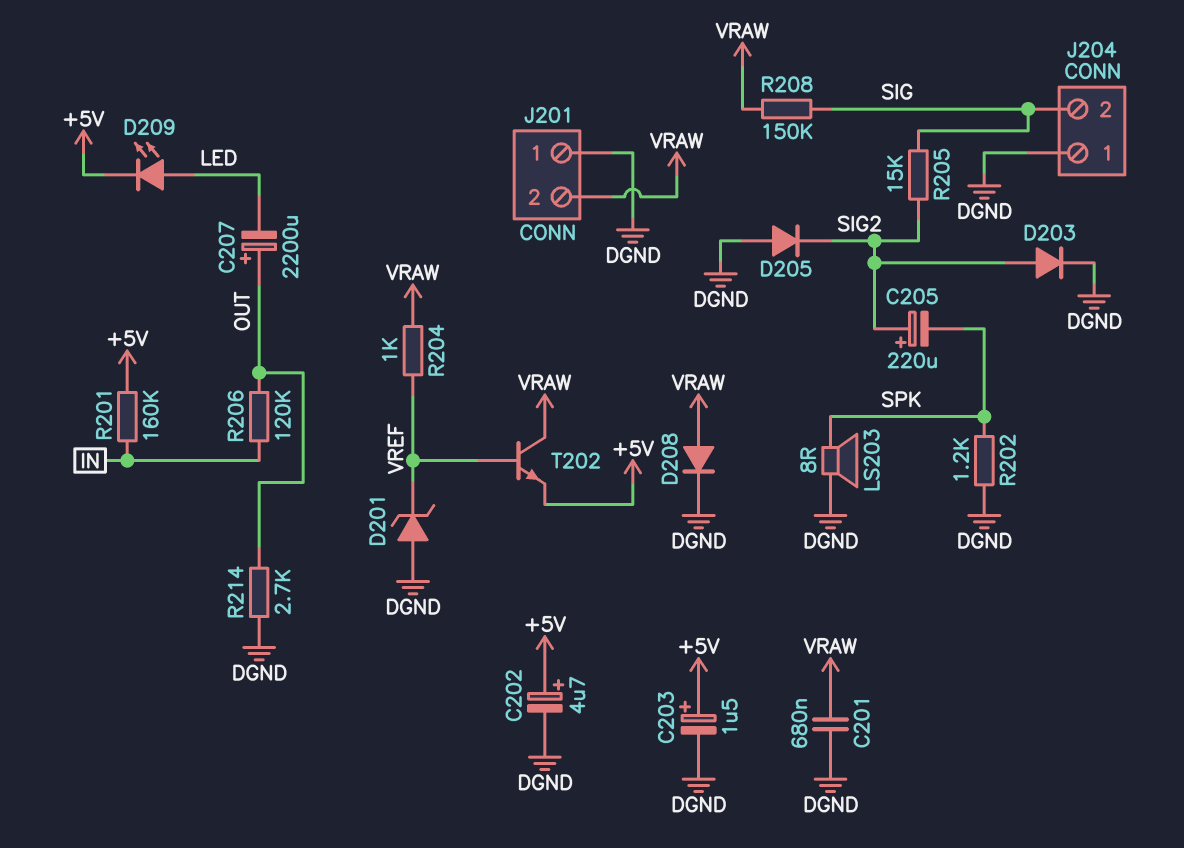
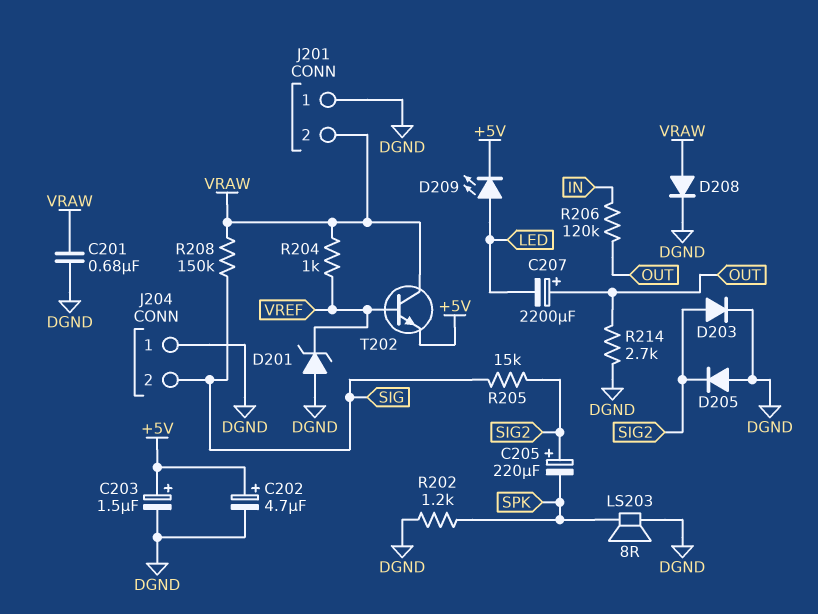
R201: 160k (+5V, IN) -> none

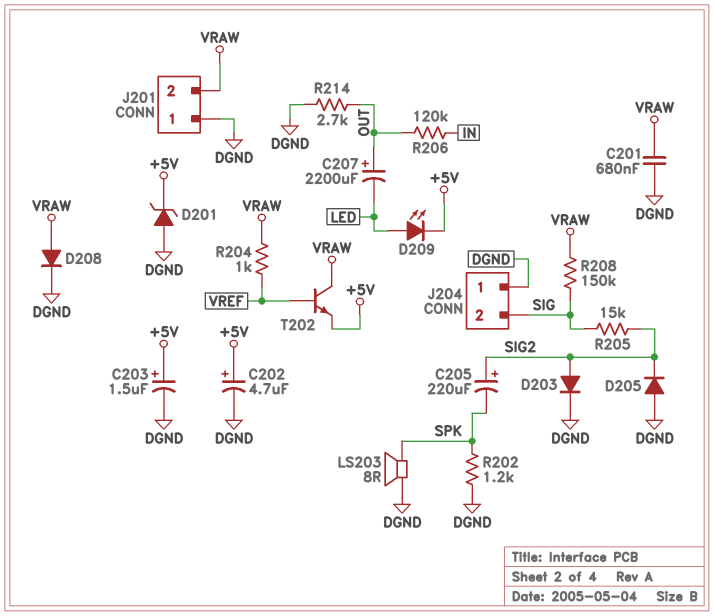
D201: zener (A DGND, K VREF) -> zener (A DGND, K +5V)

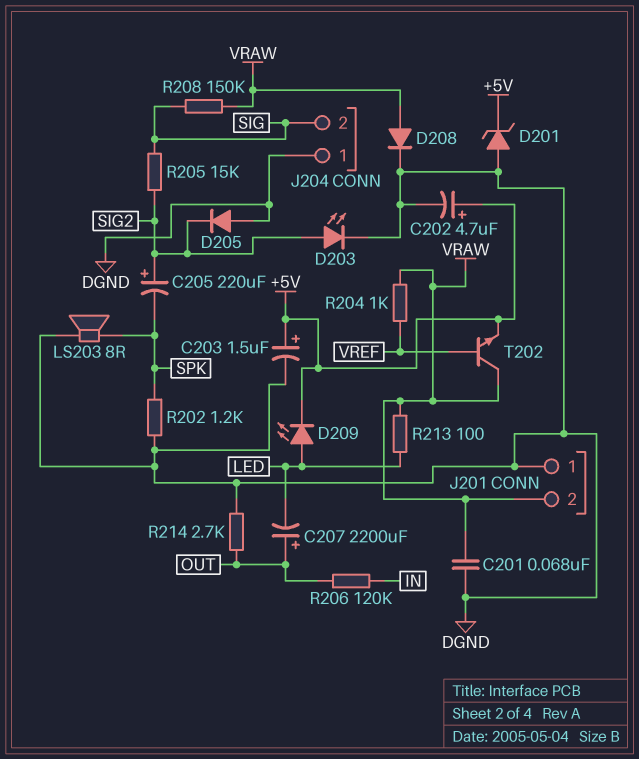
C201: 680nF (DGND, VRAW) -> 68nF (DGND, VRAW)
D203: diode (A SIG2, K DGND) -> LED (A SIG2, K DGND)
R213: none -> 100 (LED, VRAW)

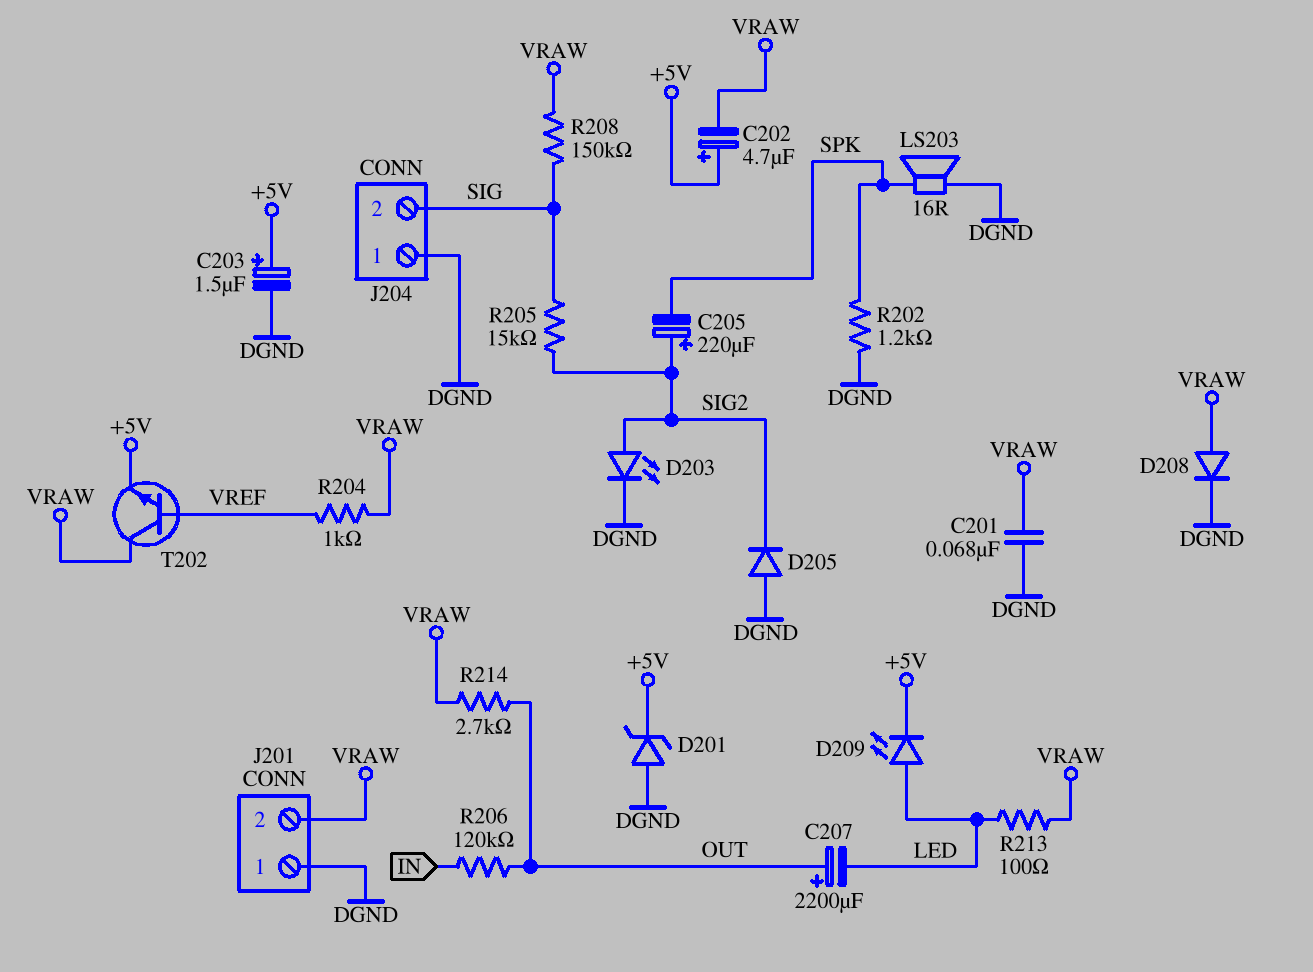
C202: 4.7uF (plus +5V, minus DGND) -> 4.7uF (plus +5V, minus VRAW)
LS203: speaker 8R (DGND, SPK) -> speaker 16R (DGND, SPK)
R214: 2.7k (DGND, OUT) -> 2.7k (OUT, VRAW)

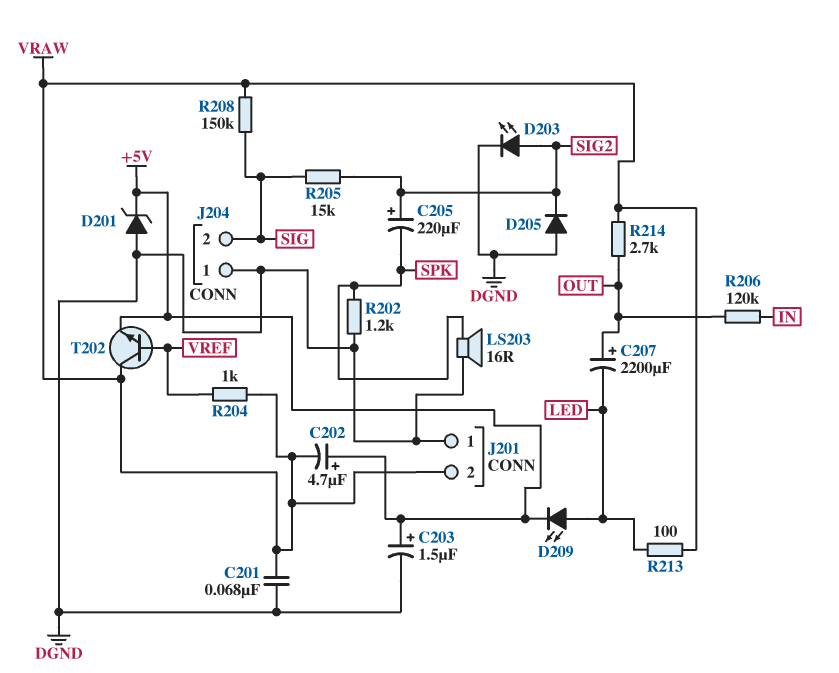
D208: diode (A VRAW, K DGND) -> none

